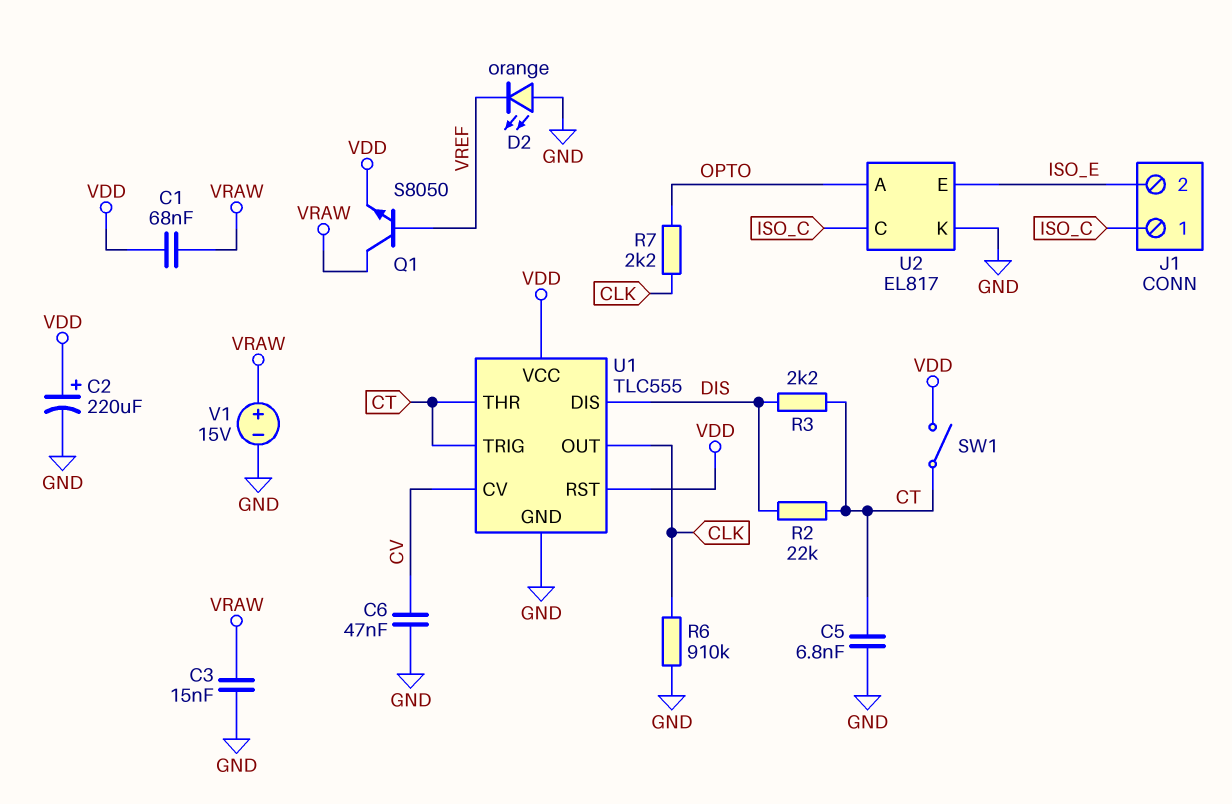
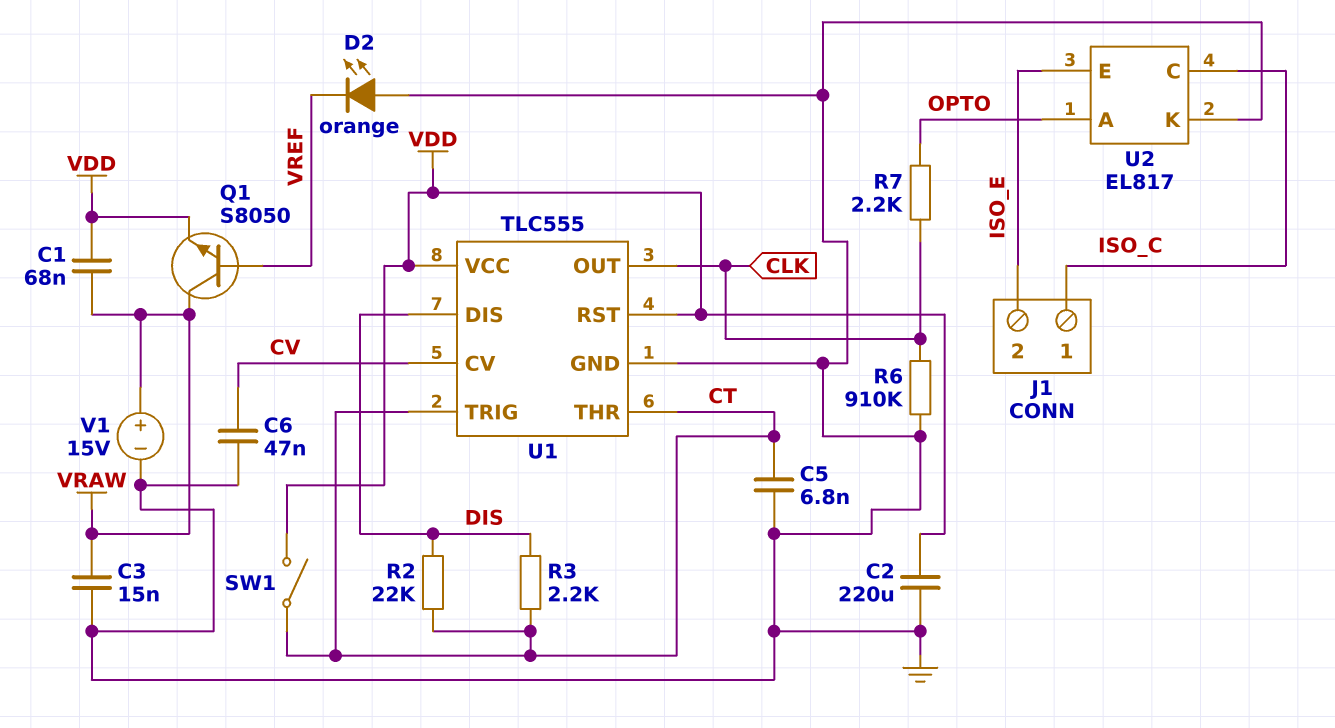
C2: 220uF (plus VDD, minus GND) -> 220uF (GND, VDD)

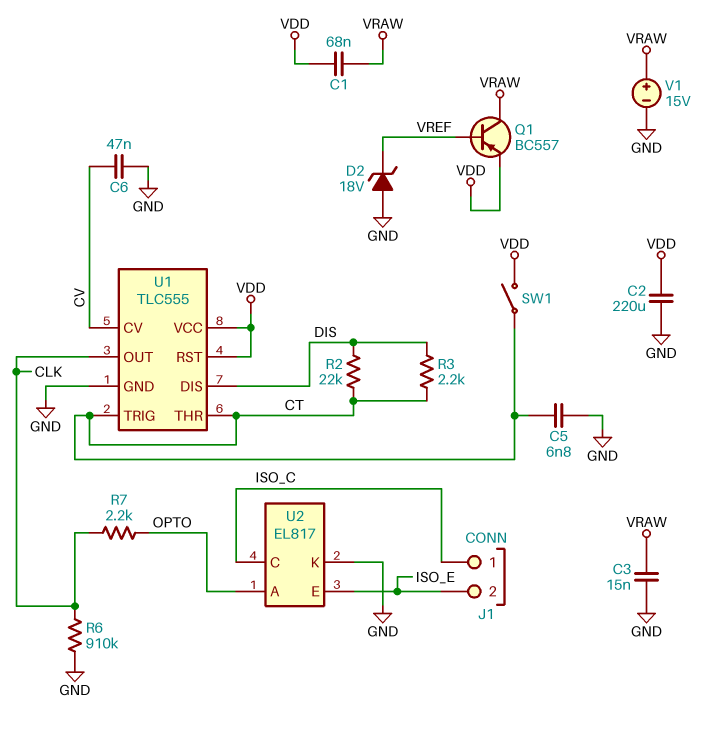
D2: LED orange (A GND, K VREF) -> zener 18V (A GND, K VREF)
Q1: NPN S8050 (B VREF, C VRAW, E VDD) -> PNP BC557 (B VREF, C VRAW, E VDD)

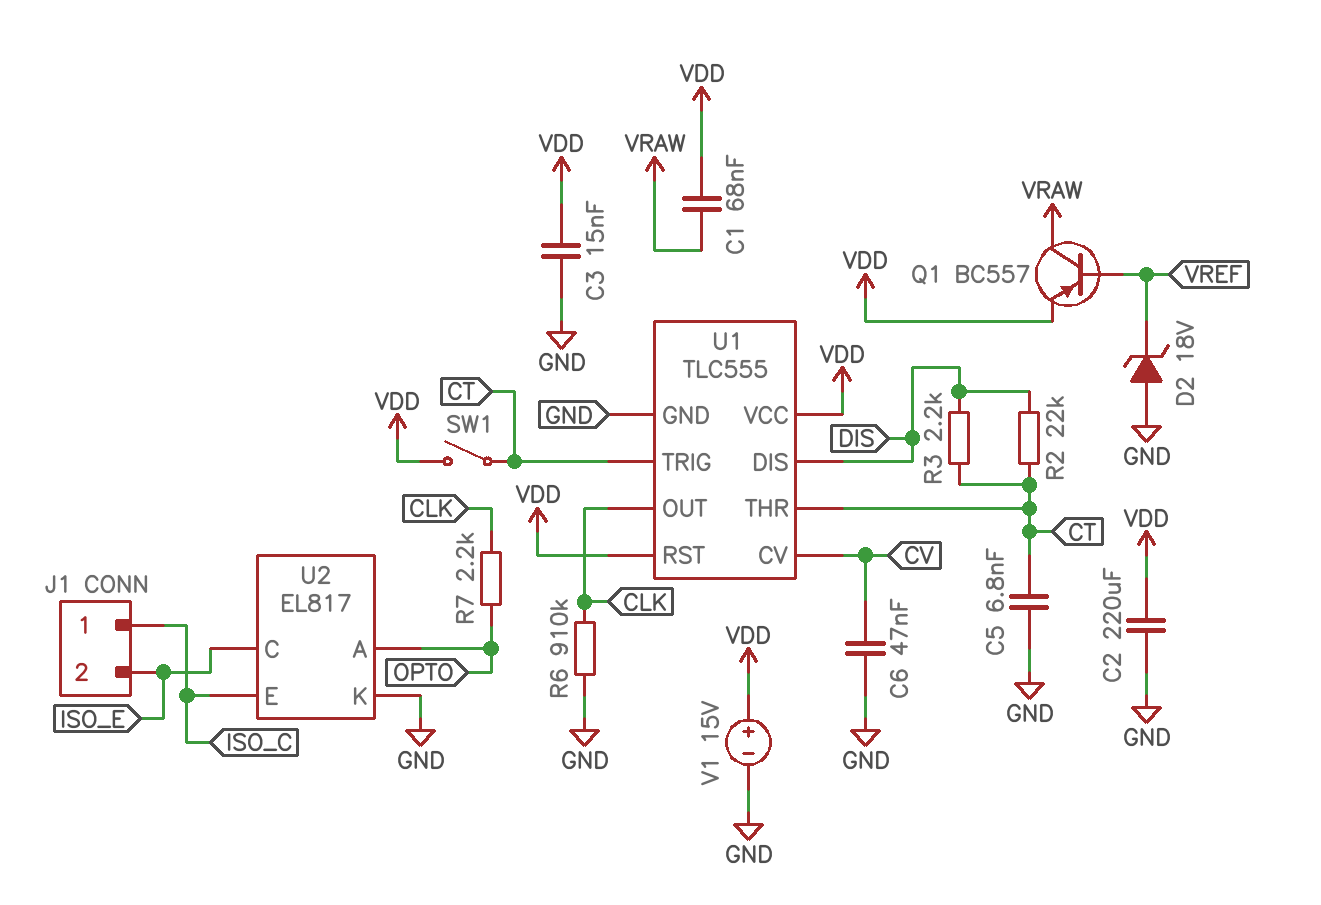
C3: 15nF (GND, VRAW) -> 15nF (GND, VDD)
U2 pin C: ISO_C -> ISO_E
U2 pin E: ISO_E -> ISO_C
V1: 15V (plus VRAW, minus GND) -> 15V (plus VDD, minus GND)

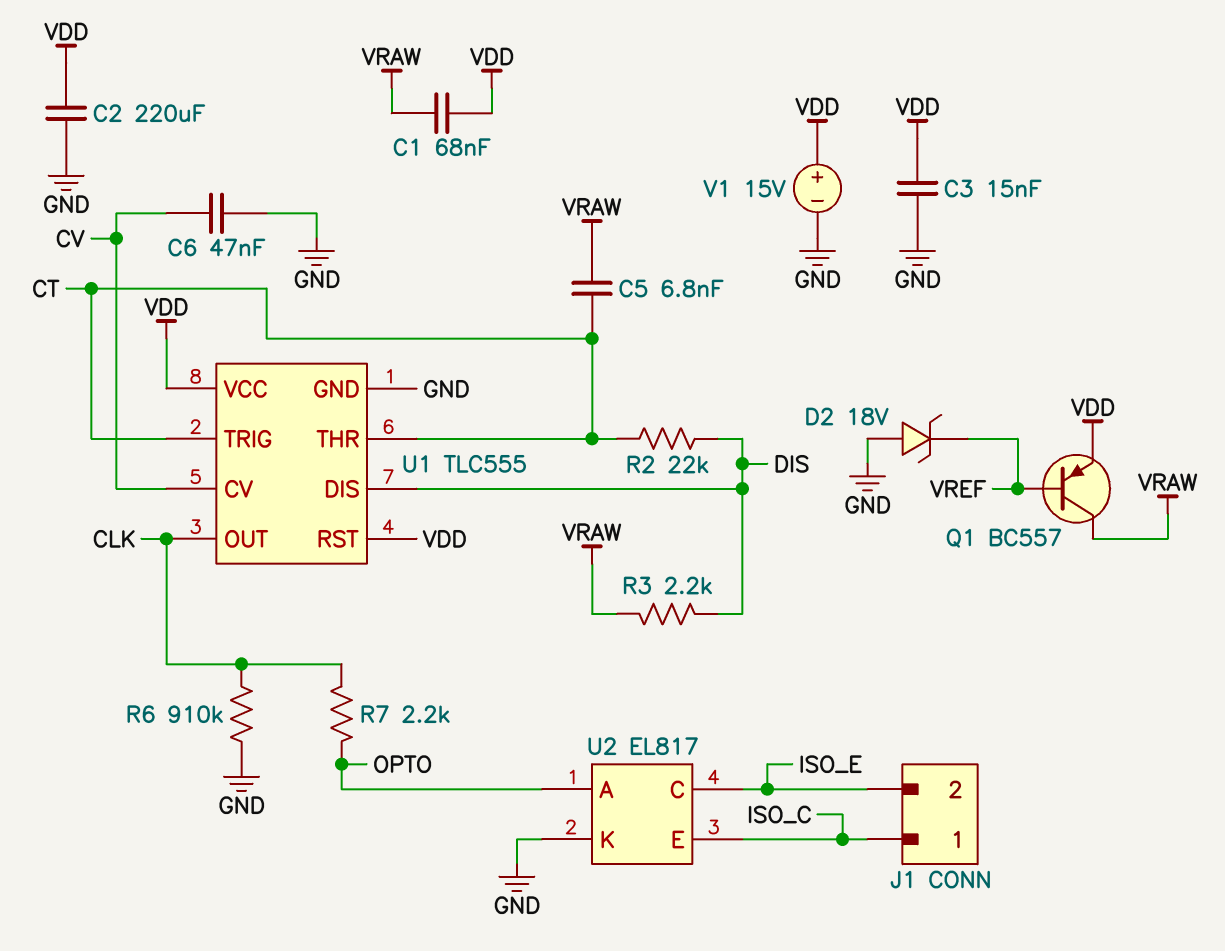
C5: 6.8nF (CT, GND) -> 6.8nF (CT, VRAW)
R3: 2.2k (CT, DIS) -> 2.2k (DIS, VRAW)
SW1: switch (CT, VDD) -> none

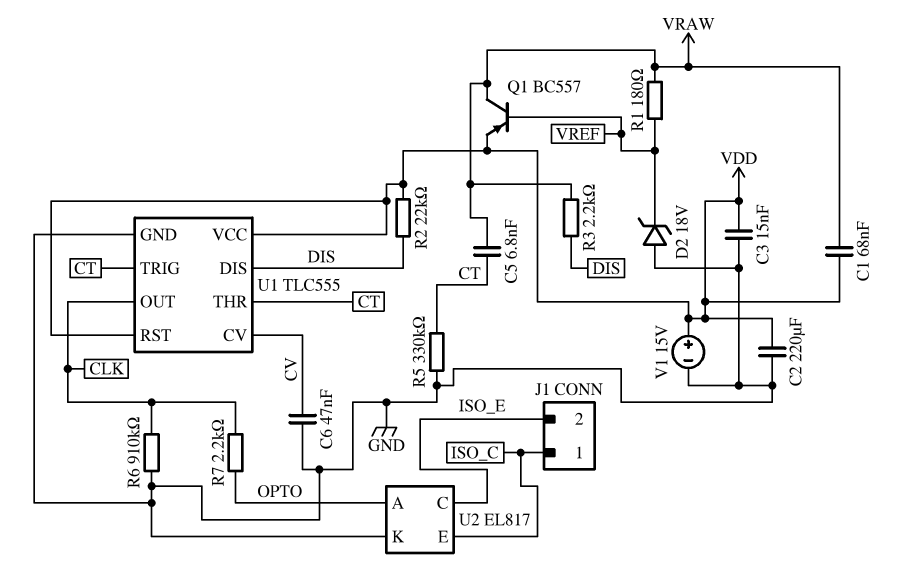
R1: none -> 180 (VRAW, VREF)
R2: 22k (CT, DIS) -> 22k (DIS, VDD)
R5: none -> 330k (CT, GND)

